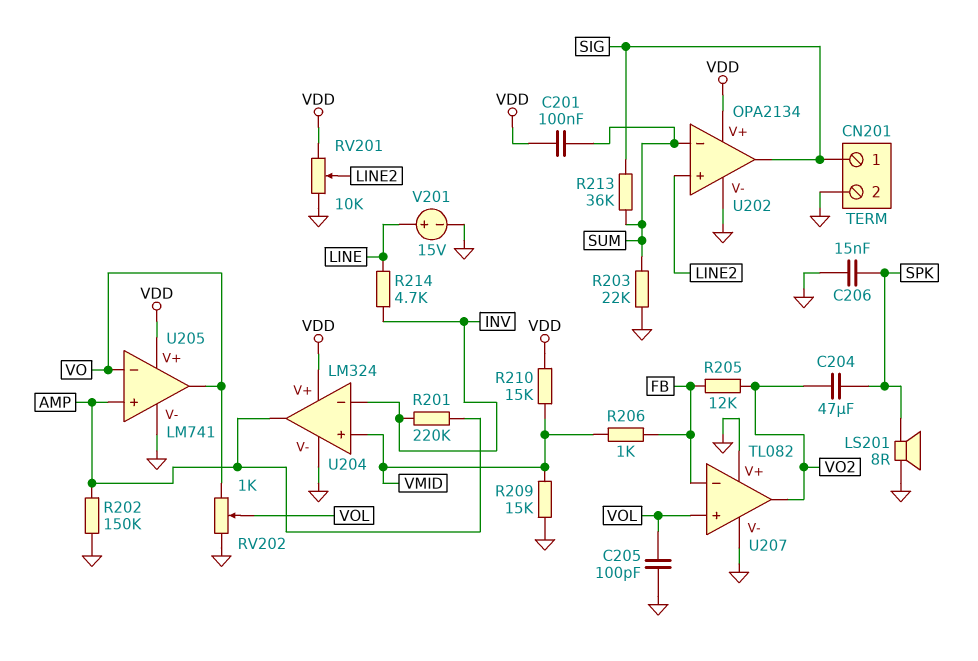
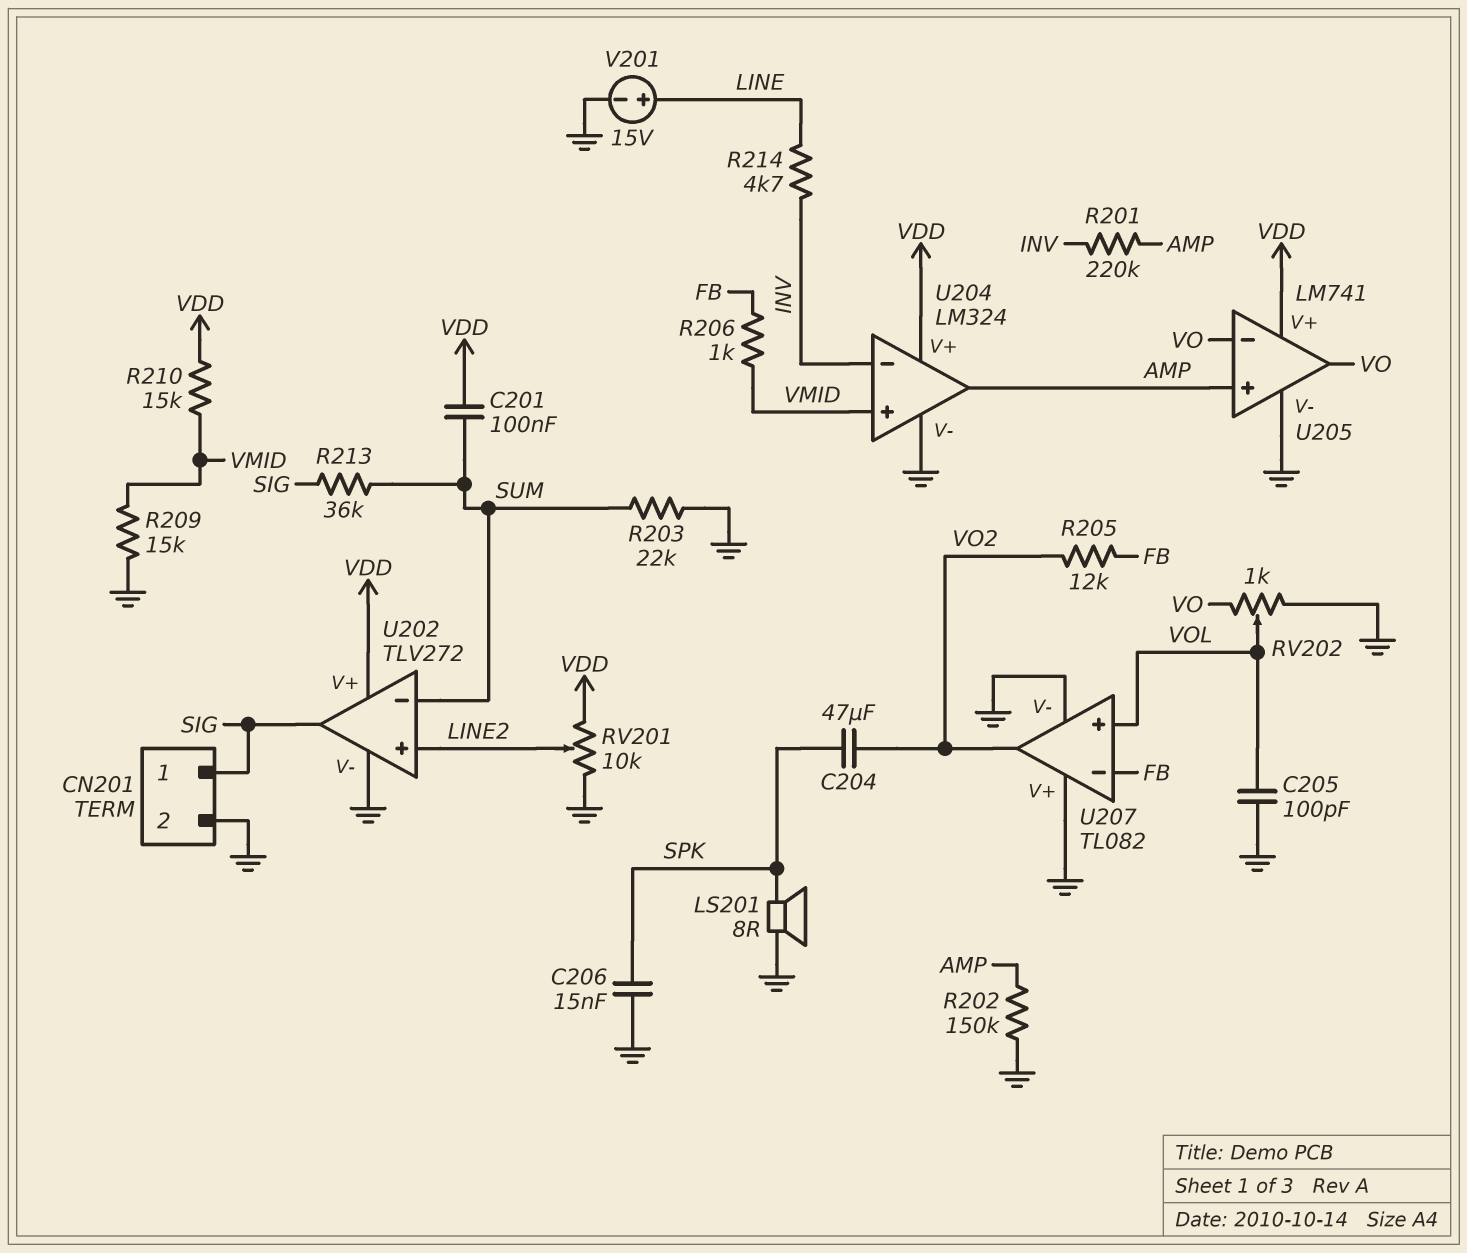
U202: OPA2134 -> TLV272

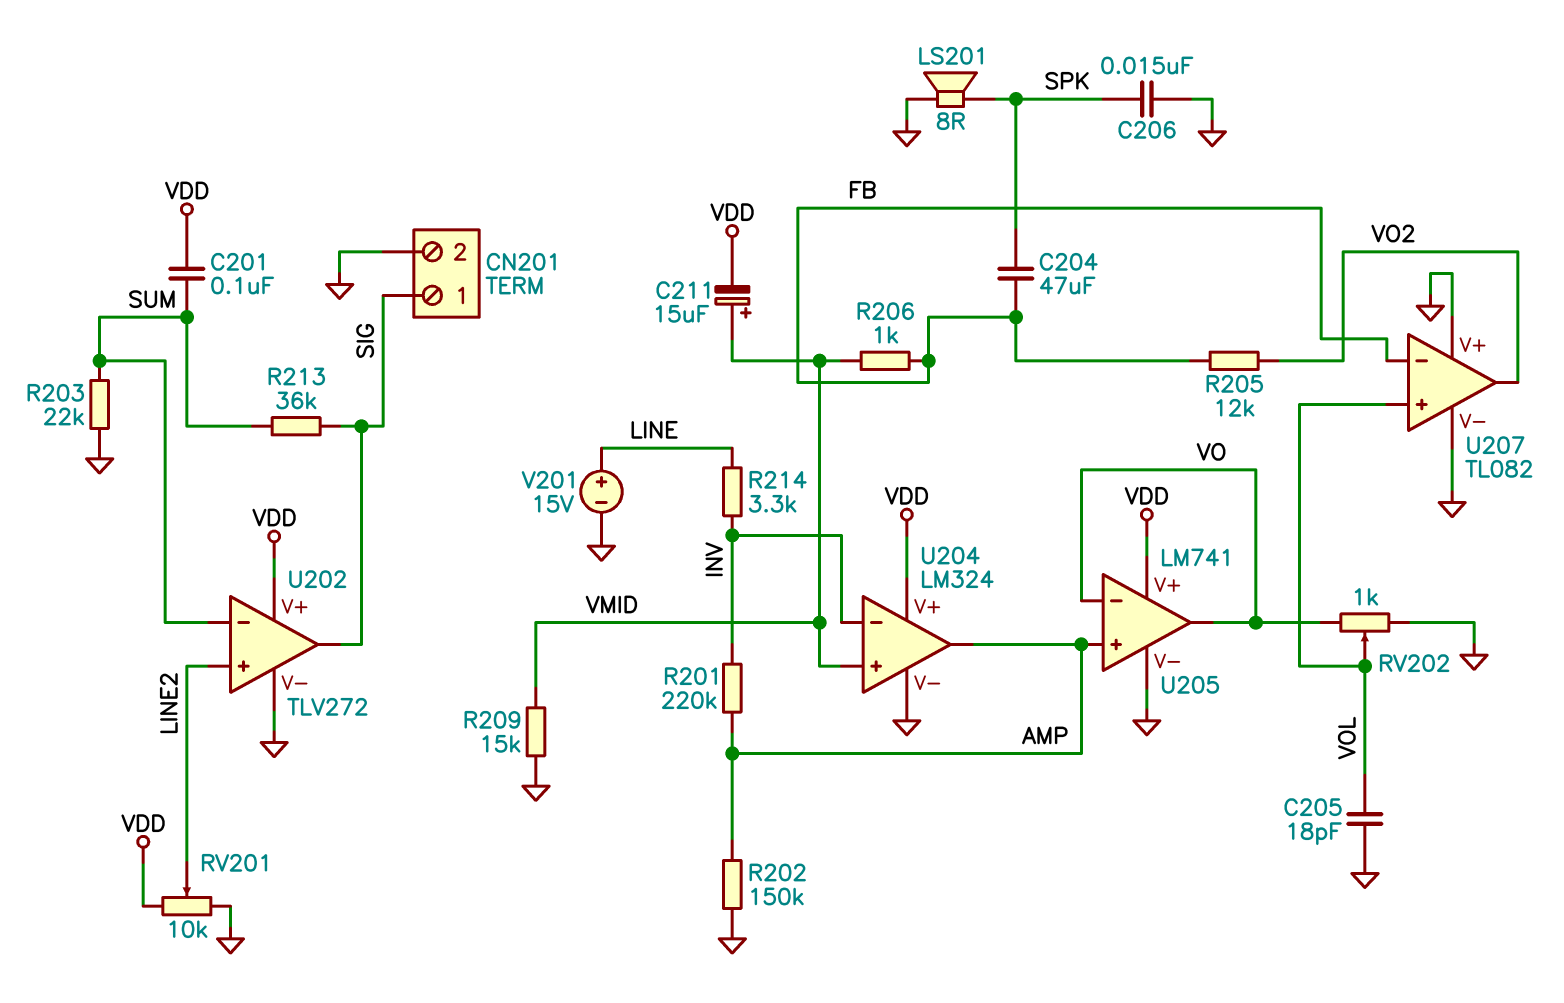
C204: 47uF (SPK, VO2) -> 47uF (FB, SPK)
C205: 100pF (GND, VOL) -> 18pF (GND, VOL)
C211: none -> 15uF (plus VMID, minus VDD)
R210: 15k (VDD, VMID) -> none
R214: 4.7k (INV, LINE) -> 3.3k (INV, LINE)

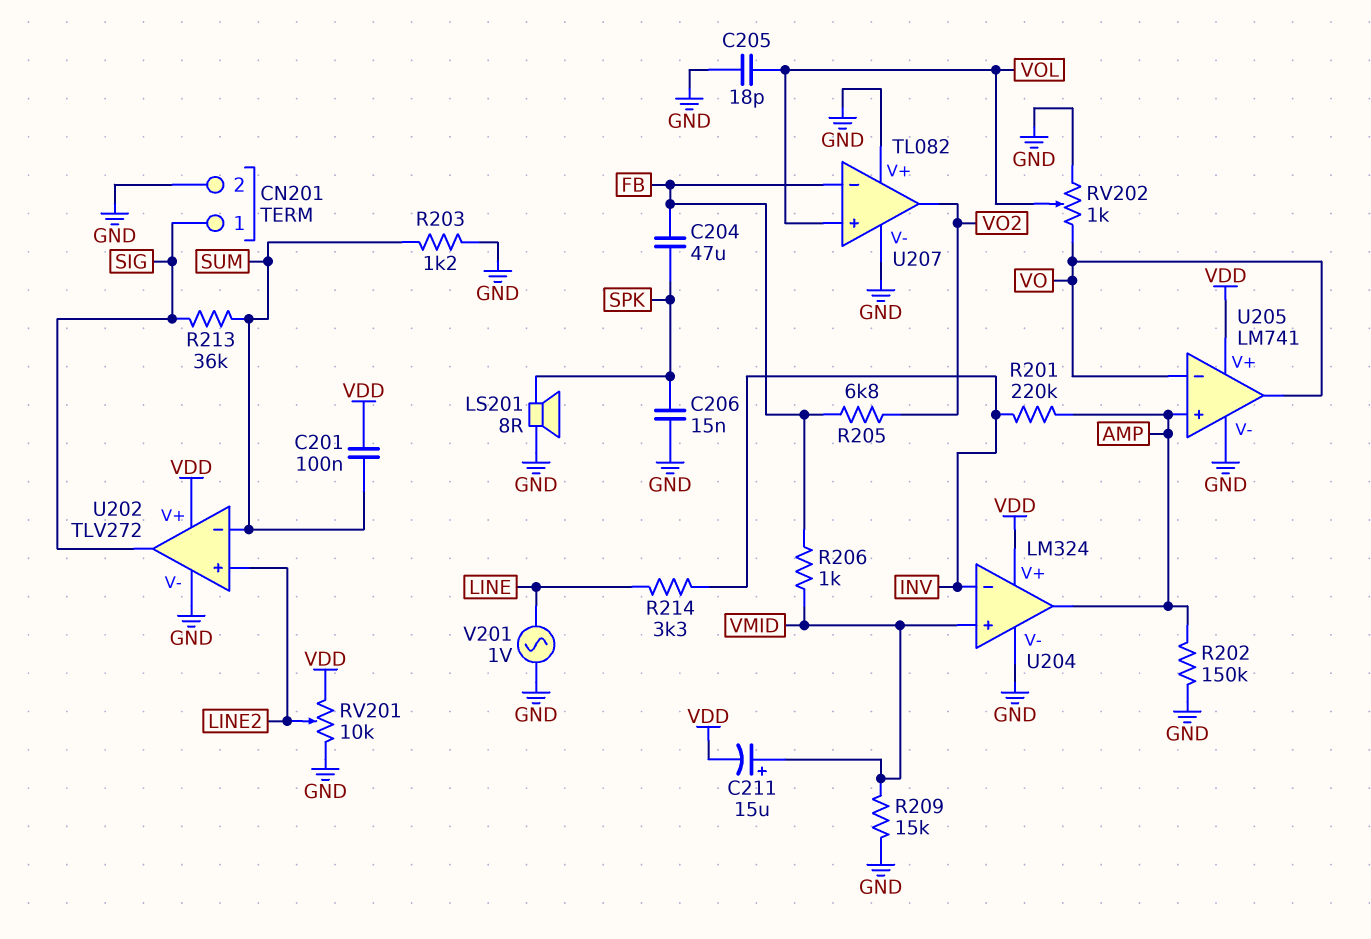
R203: 22k (GND, SUM) -> 1.2k (GND, SUM)
R205: 12k (FB, VO2) -> 6.8k (FB, VO2)
V201: 15V (plus LINE, minus GND) -> AC 1V (GND, LINE)

